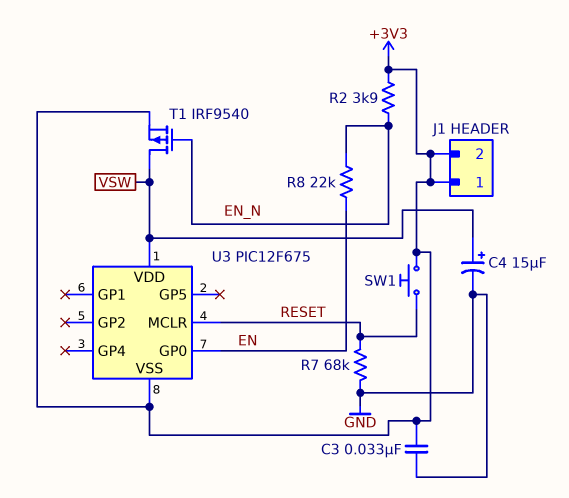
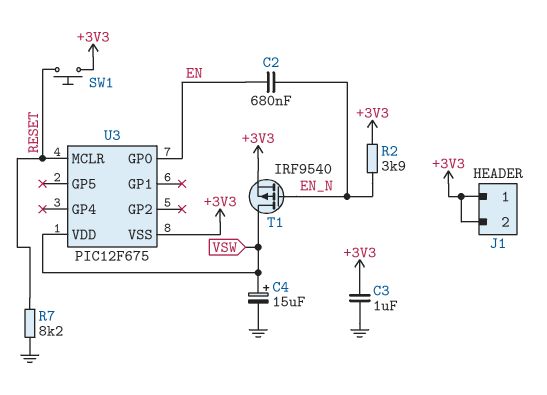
C2: none -> 680nF (EN, EN_N)
C3: 33nF (+3V3, GND) -> 1uF (+3V3, GND)
R7: 68k (GND, RESET) -> 8.2k (GND, RESET)
R8: 22k (EN, EN_N) -> none

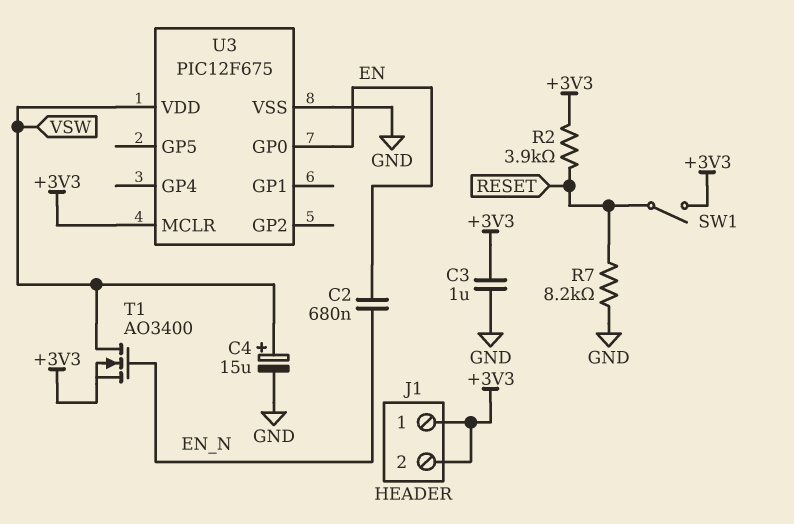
R2: 3.9k (+3V3, EN_N) -> 3.9k (+3V3, RESET)
SW1: button (+3V3, RESET) -> switch (+3V3, RESET)
T1: PMOS IRF9540 (G EN_N, D VSW, S +3V3) -> NMOS AO3400 (G EN_N, D VSW, S +3V3)
U3 pin MCLR: RESET -> +3V3
U3 pin VSS: +3V3 -> GND

